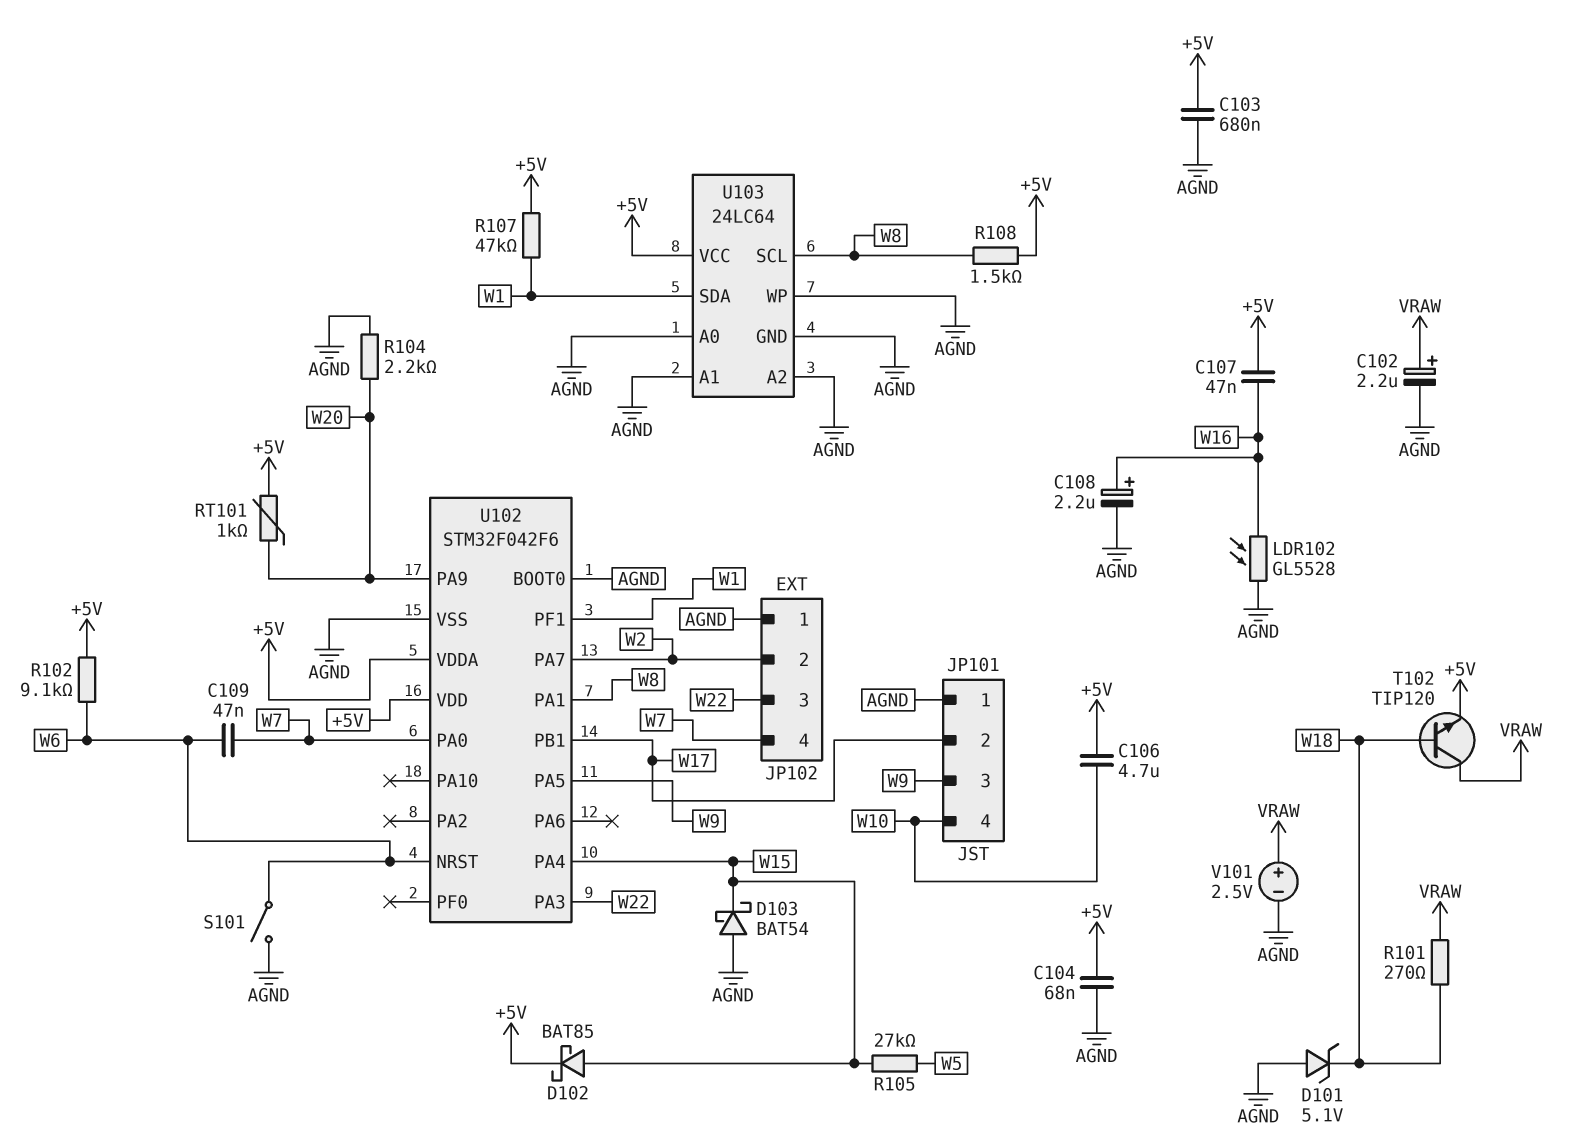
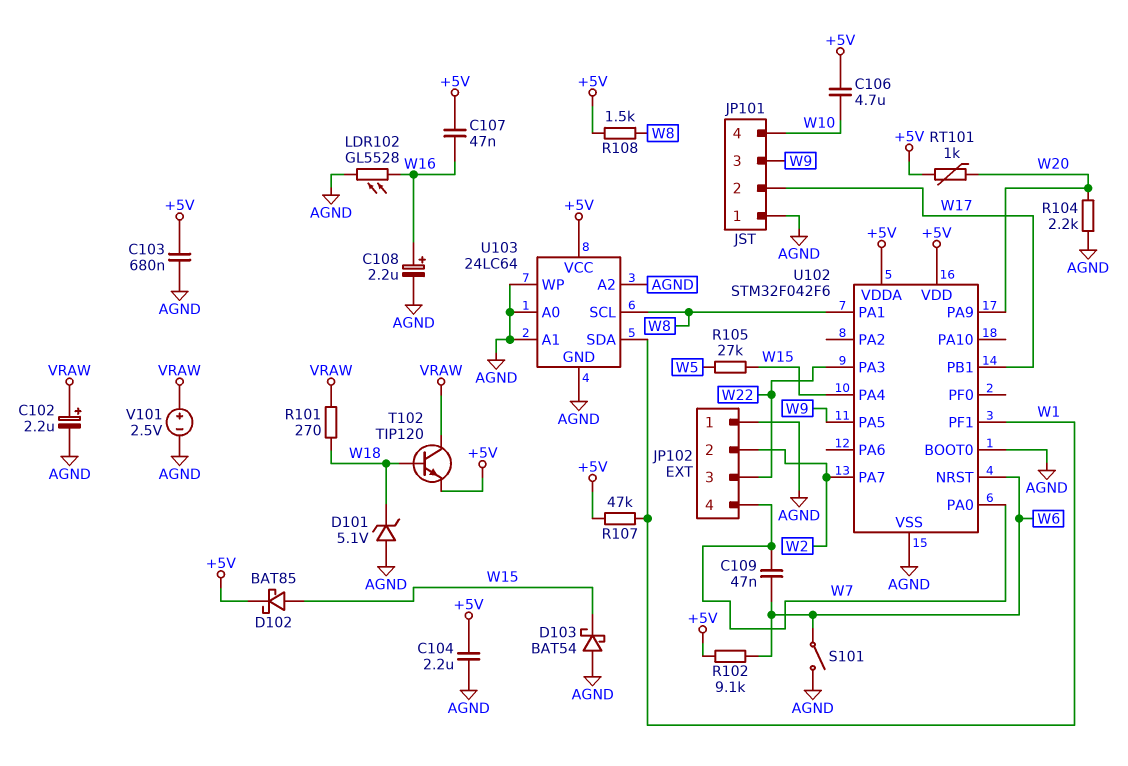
C104: 68nF (+5V, AGND) -> 2.2uF (+5V, AGND)

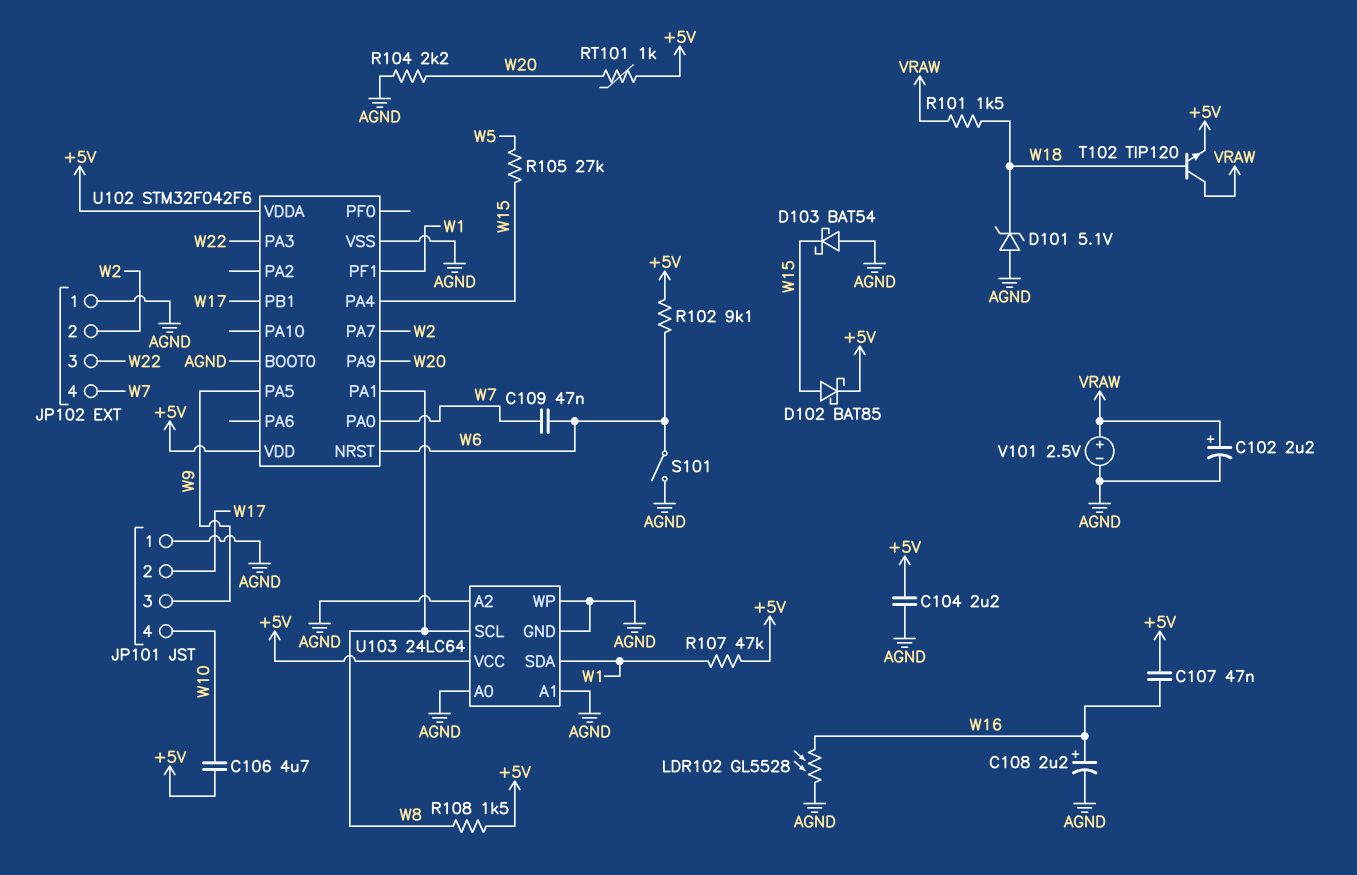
C103: 680nF (+5V, AGND) -> none
R101: 270 (VRAW, W18) -> 1.5k (VRAW, W18)

